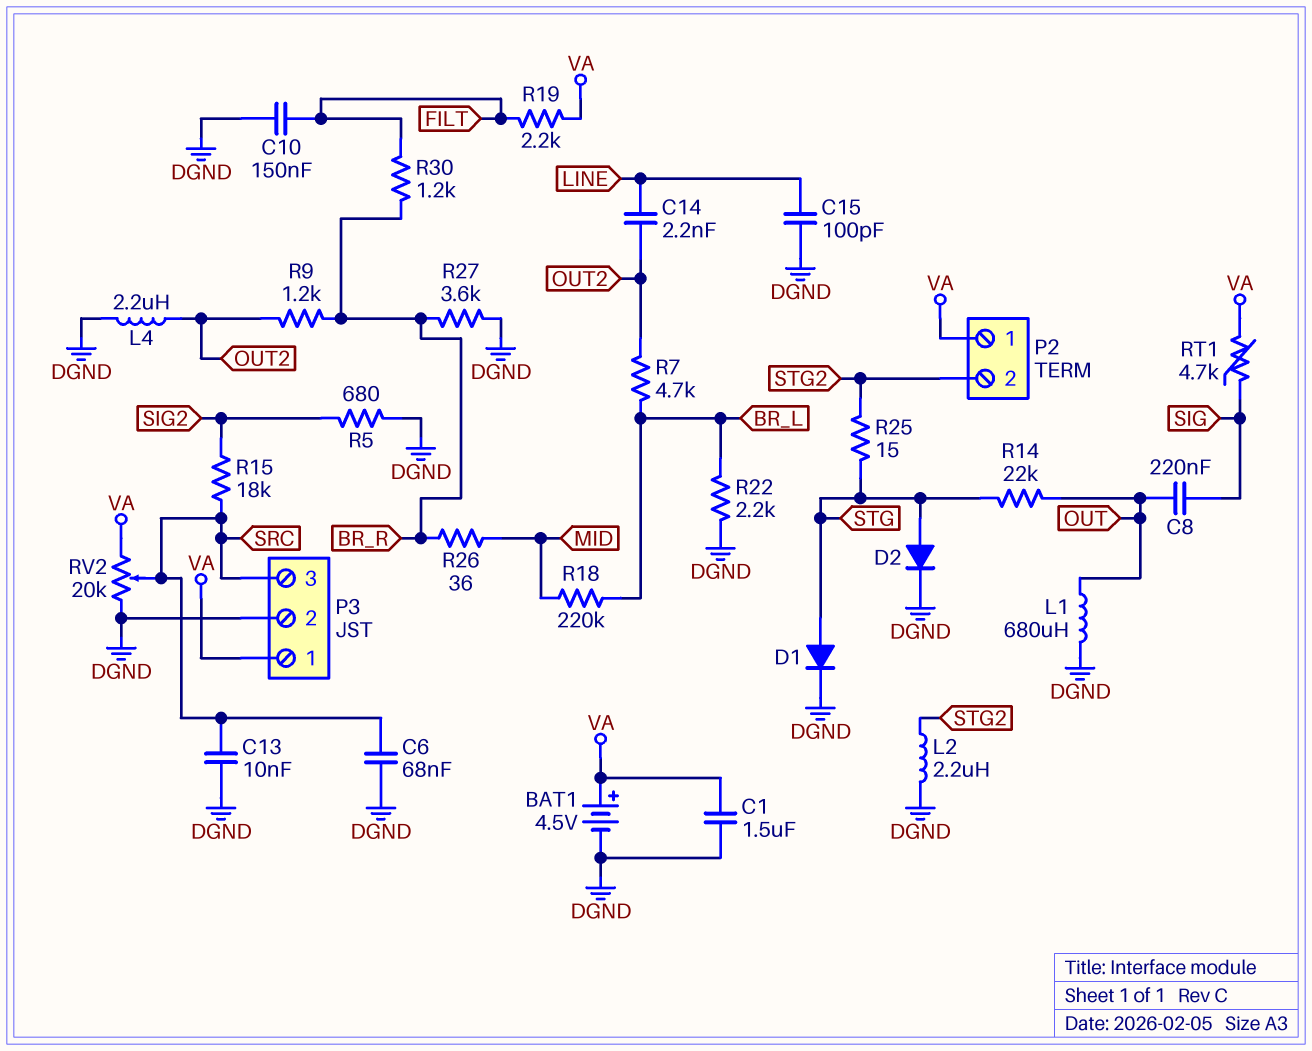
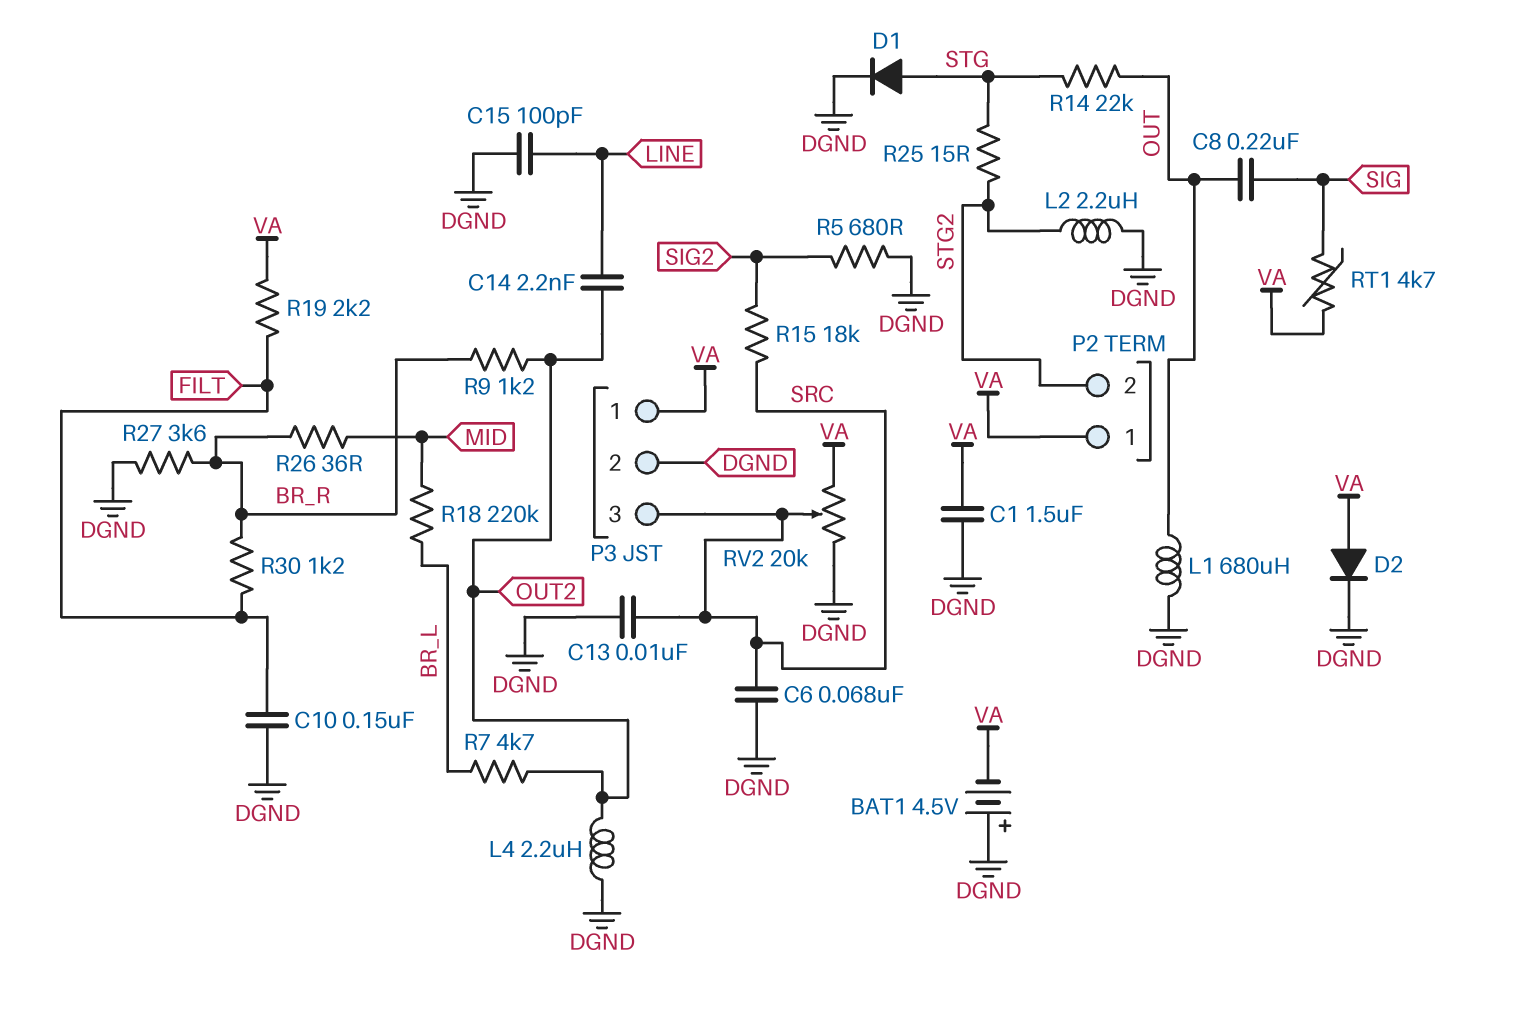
BAT1: 4.5V (plus VA, minus DGND) -> 4.5V (plus DGND, minus VA)
D2: diode (A STG, K DGND) -> diode (A VA, K DGND)
R22: 2.2k (BR_L, DGND) -> none

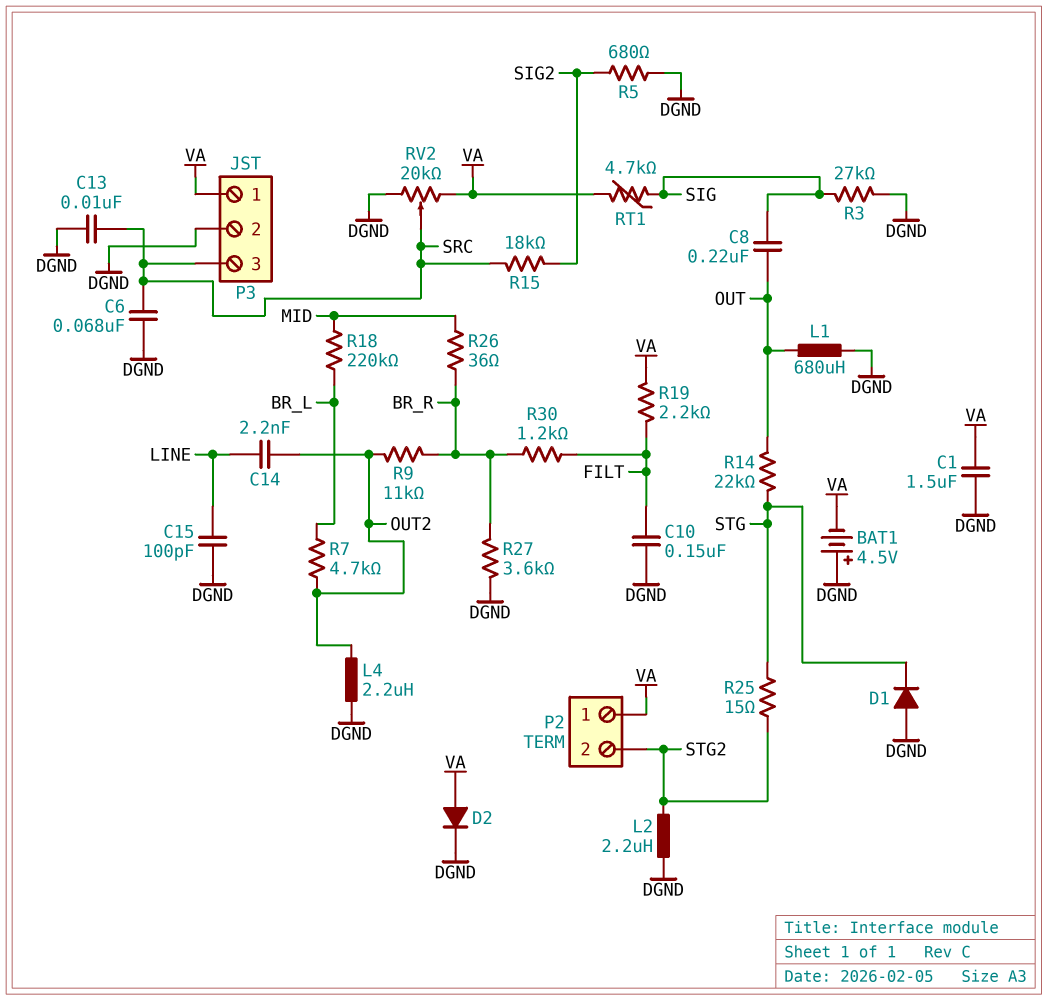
D1: diode (A STG, K DGND) -> diode (A DGND, K STG)
R3: none -> 27k (DGND, SIG)
R9: 1.2k (BR_R, OUT2) -> 11k (BR_R, OUT2)

